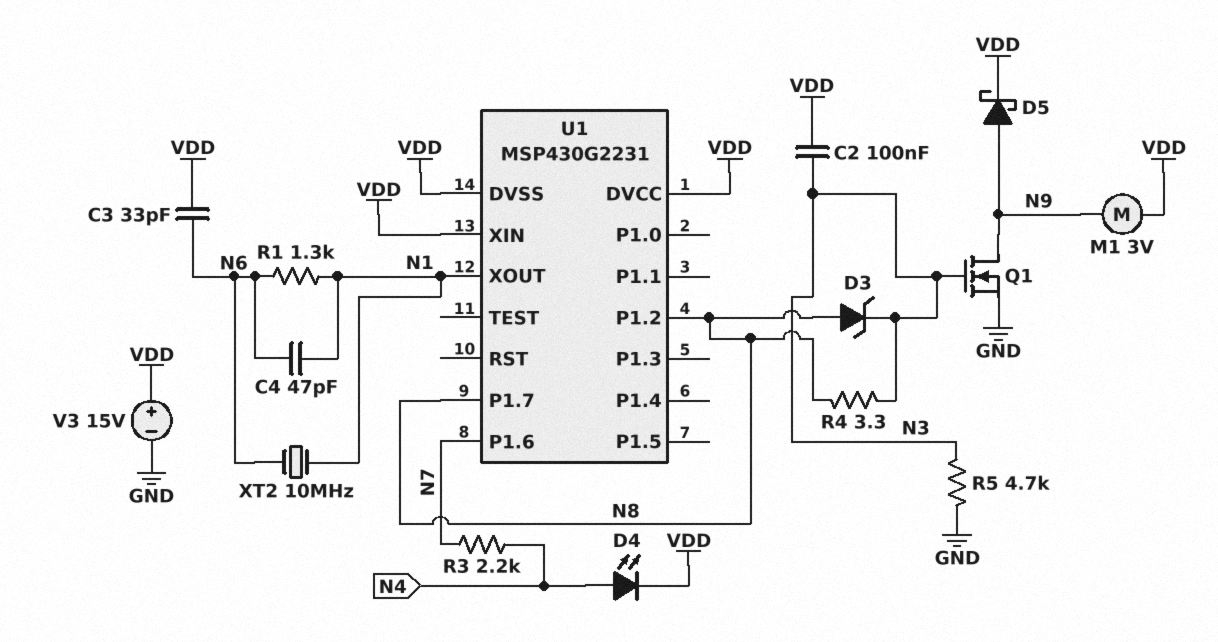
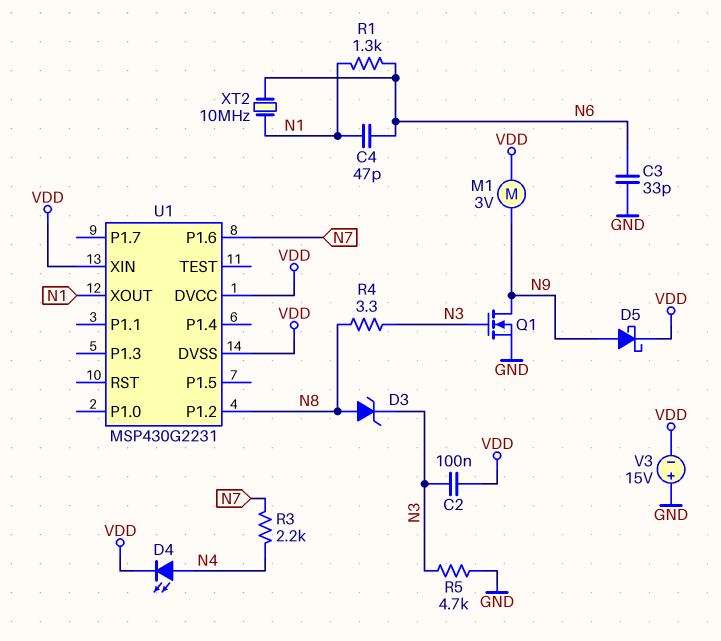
C3: 33pF (N6, VDD) -> 33pF (GND, N6)
U1 pin P1.7: N8 -> none
V3: 15V (plus VDD, minus GND) -> 15V (plus GND, minus VDD)

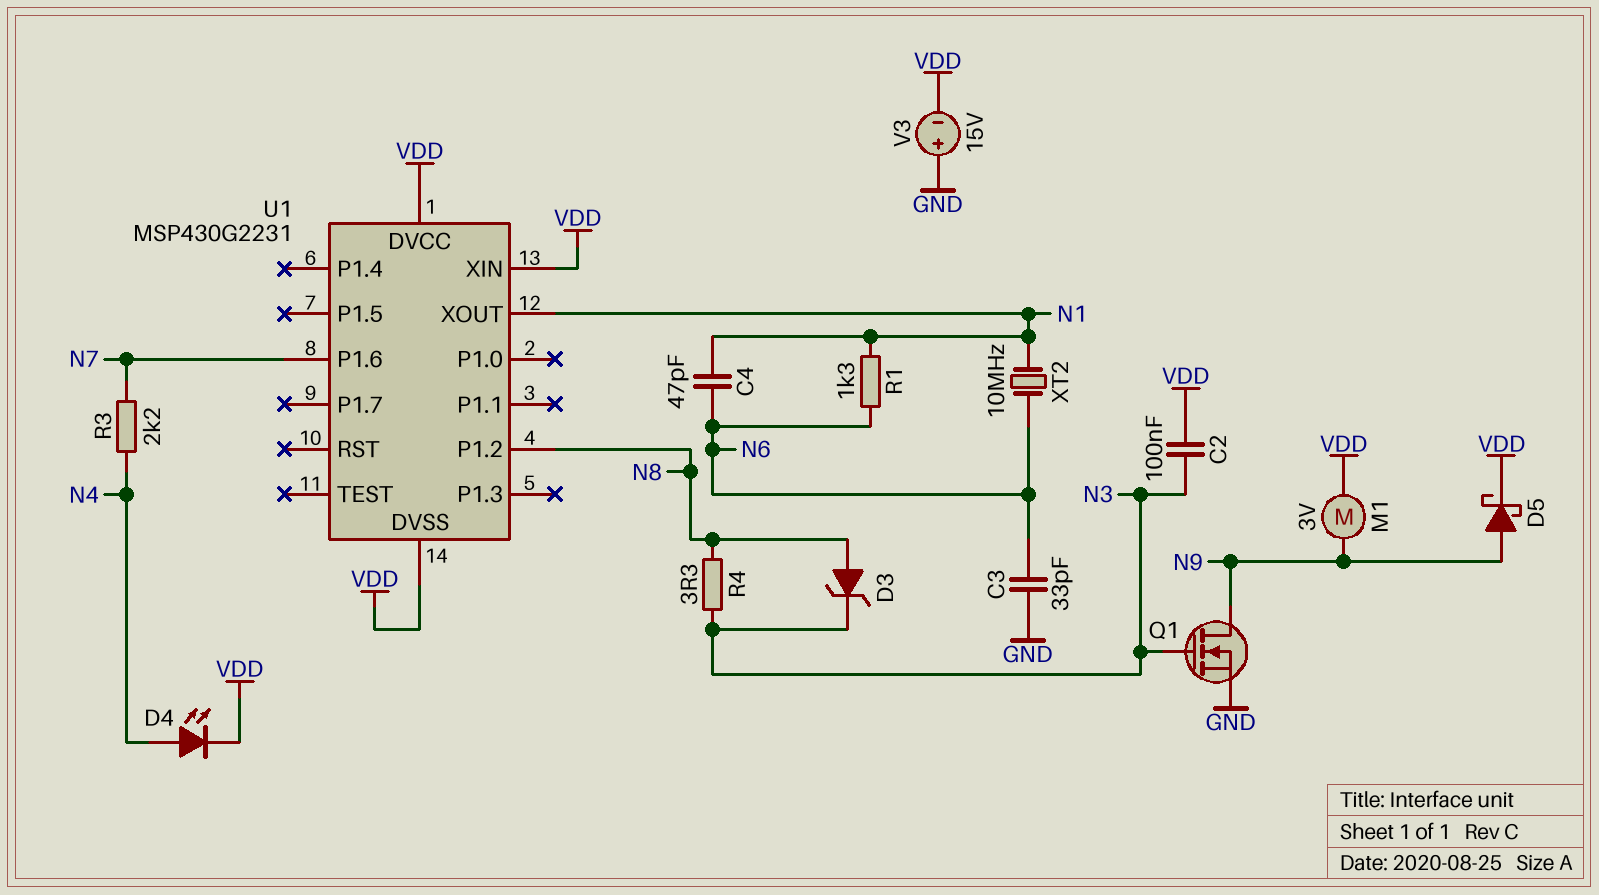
R5: 4.7k (GND, N3) -> none

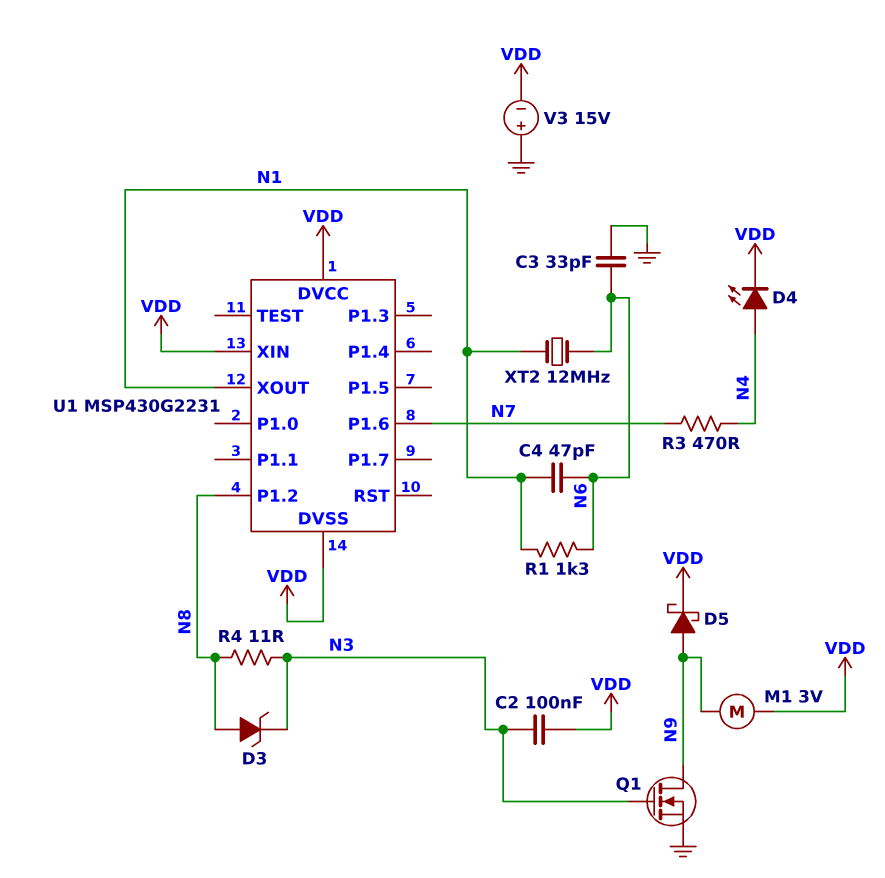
R3: 2.2k (N4, N7) -> 470 (N4, N7)
R4: 3.3 (N3, N8) -> 11 (N3, N8)
XT2: 10MHz (N1, N6) -> 12MHz (N1, N6)

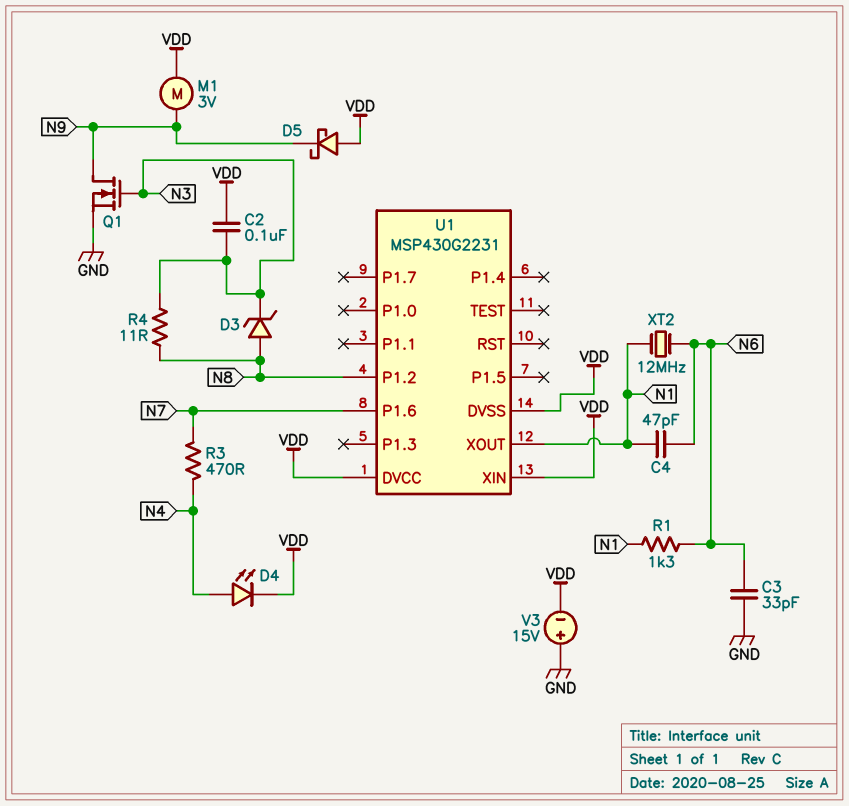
D5: schottky (A N9, K VDD) -> schottky (A VDD, K N9)

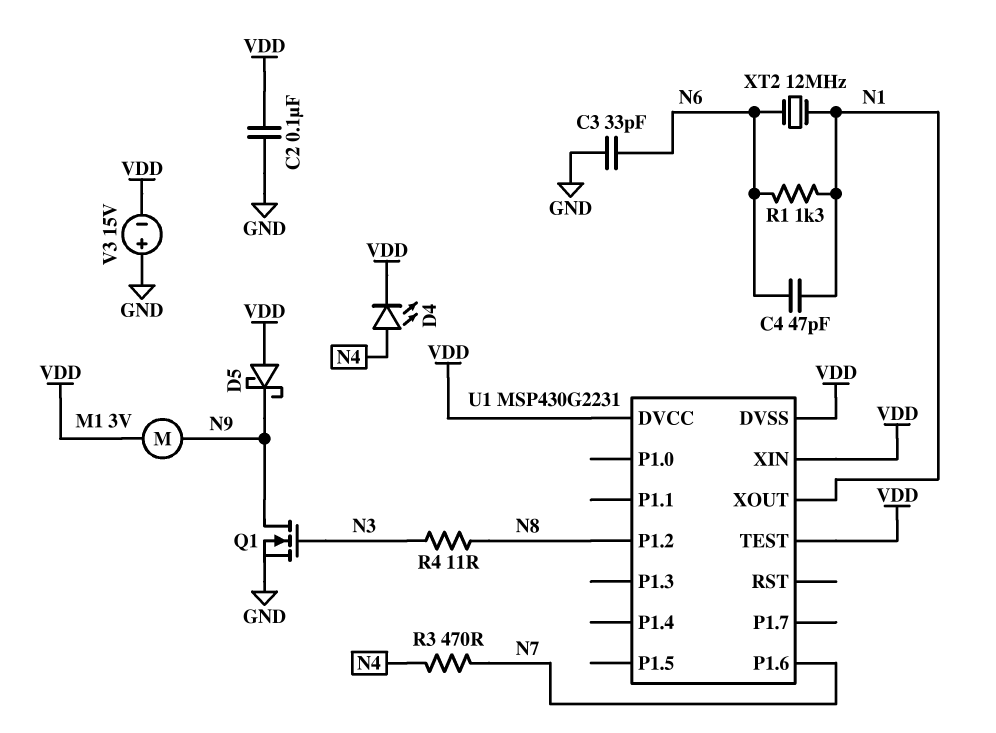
C2: 100nF (N3, VDD) -> 100nF (GND, VDD)
D3: zener (A N8, K N3) -> none
U1 pin TEST: none -> VDD

